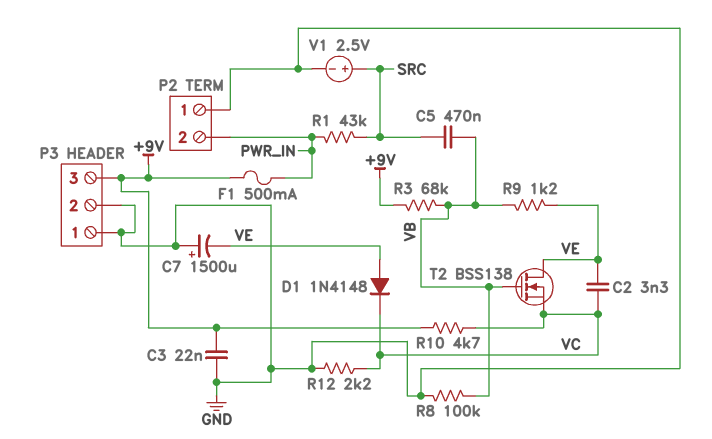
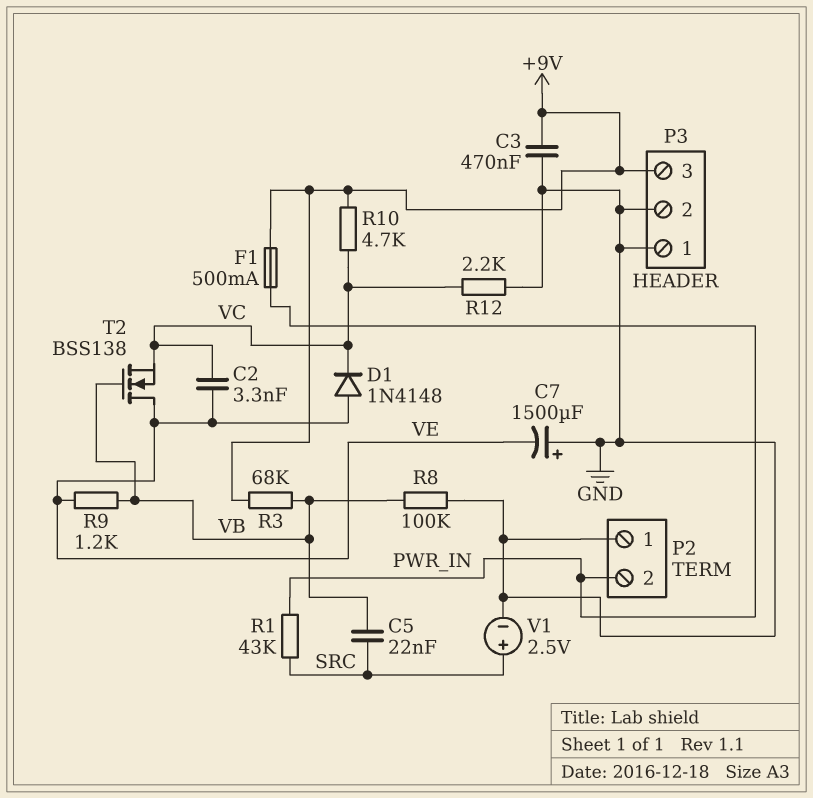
C3: 22nF (+9V, GND) -> 470nF (+9V, GND)
C5: 470nF (SRC, VB) -> 22nF (SRC, VB)

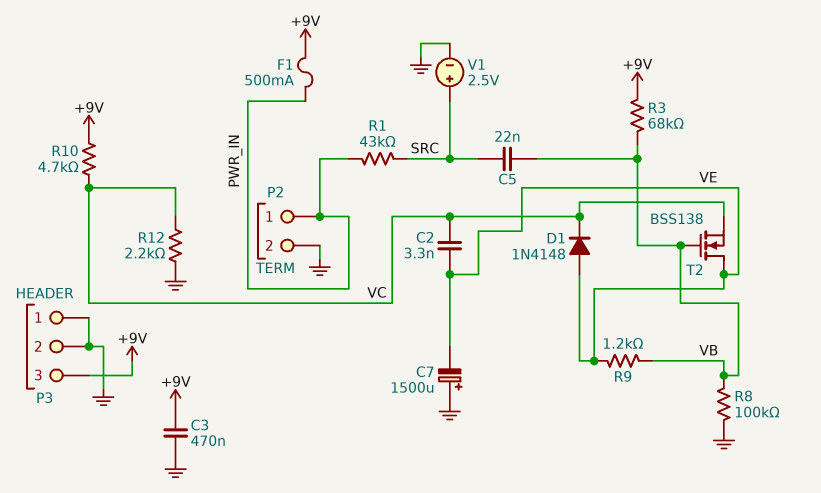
P2 pin 1: GND -> PWR_IN
P2 pin 2: PWR_IN -> GND

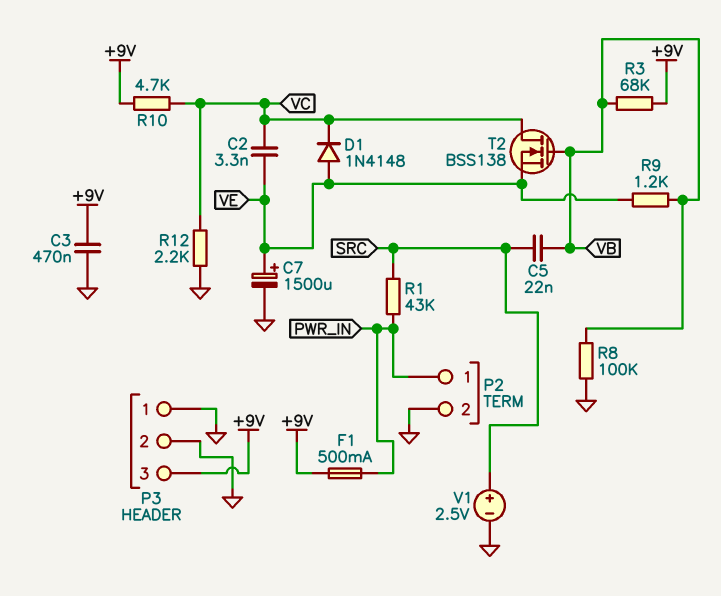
C7: 1500uF (plus GND, minus VE) -> 1500uF (plus VE, minus GND)
T2: NMOS BSS138 (G VB, D VE, S VC) -> NMOS BSS138 (G VB, D VC, S VE)

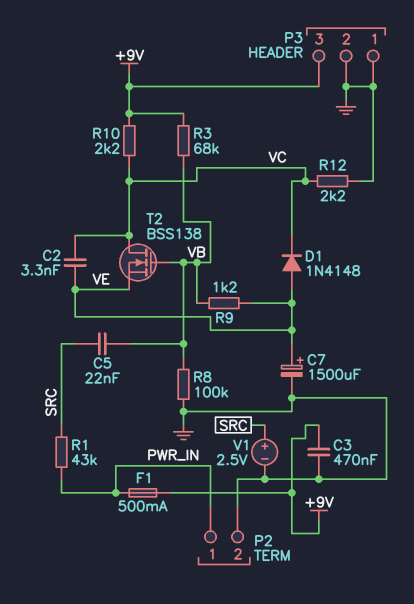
R10: 4.7k (+9V, VC) -> 2.2k (+9V, VC)

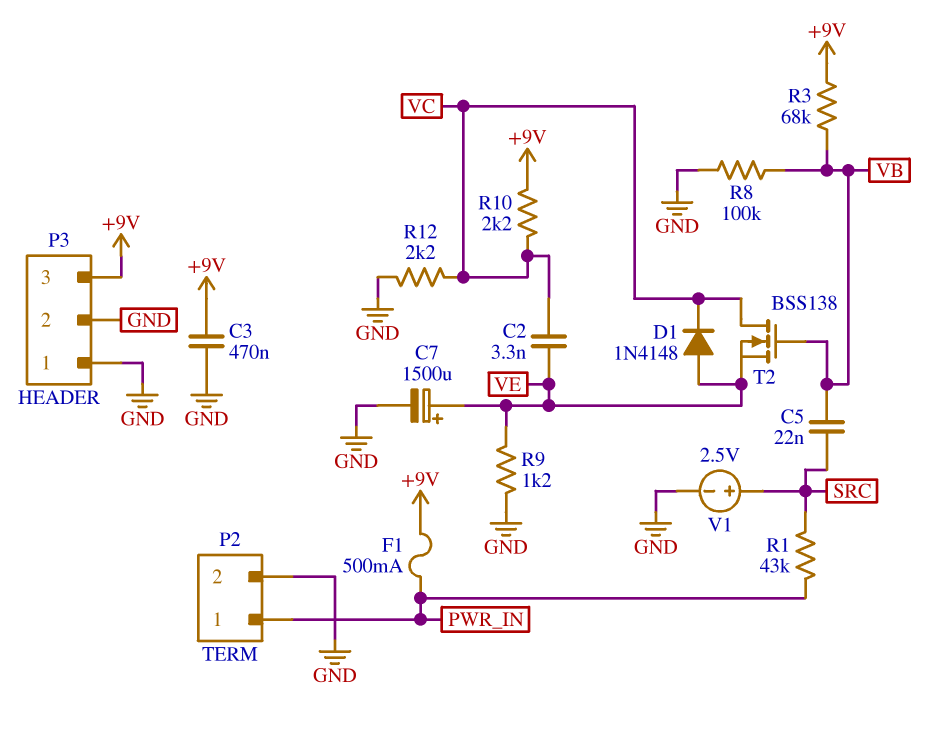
R9: 1.2k (VB, VE) -> 1.2k (GND, VE)

